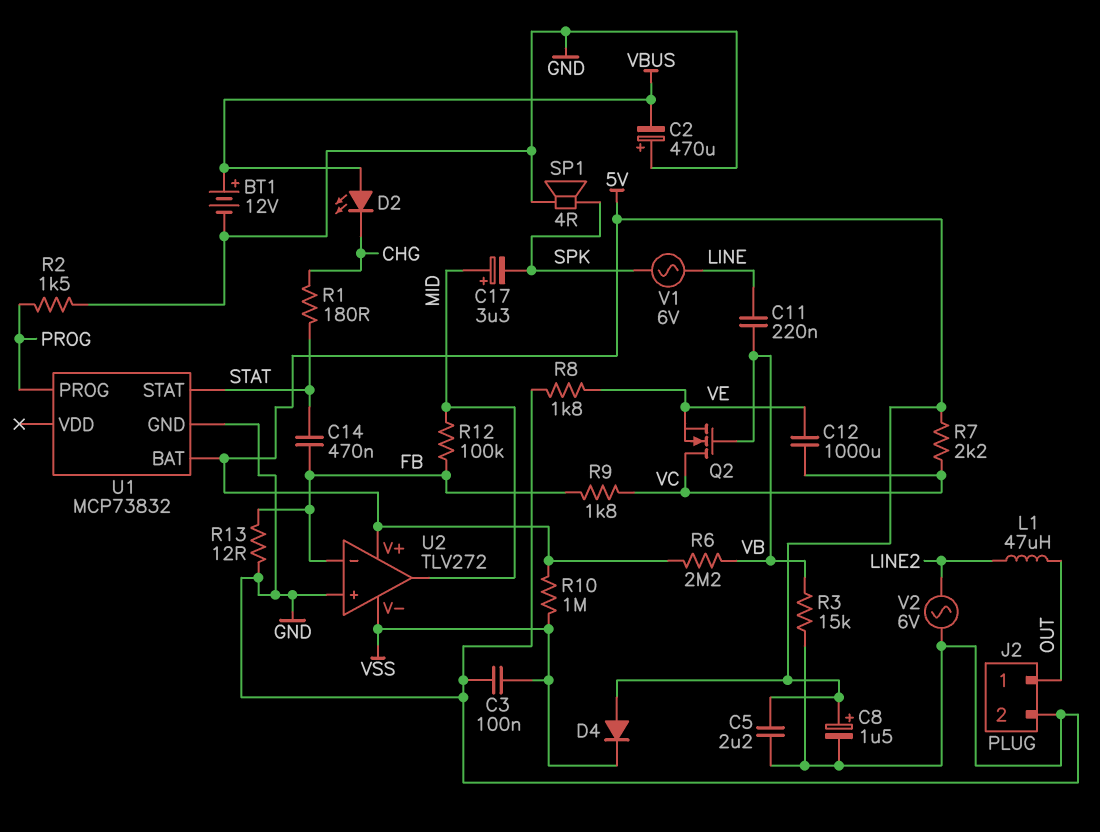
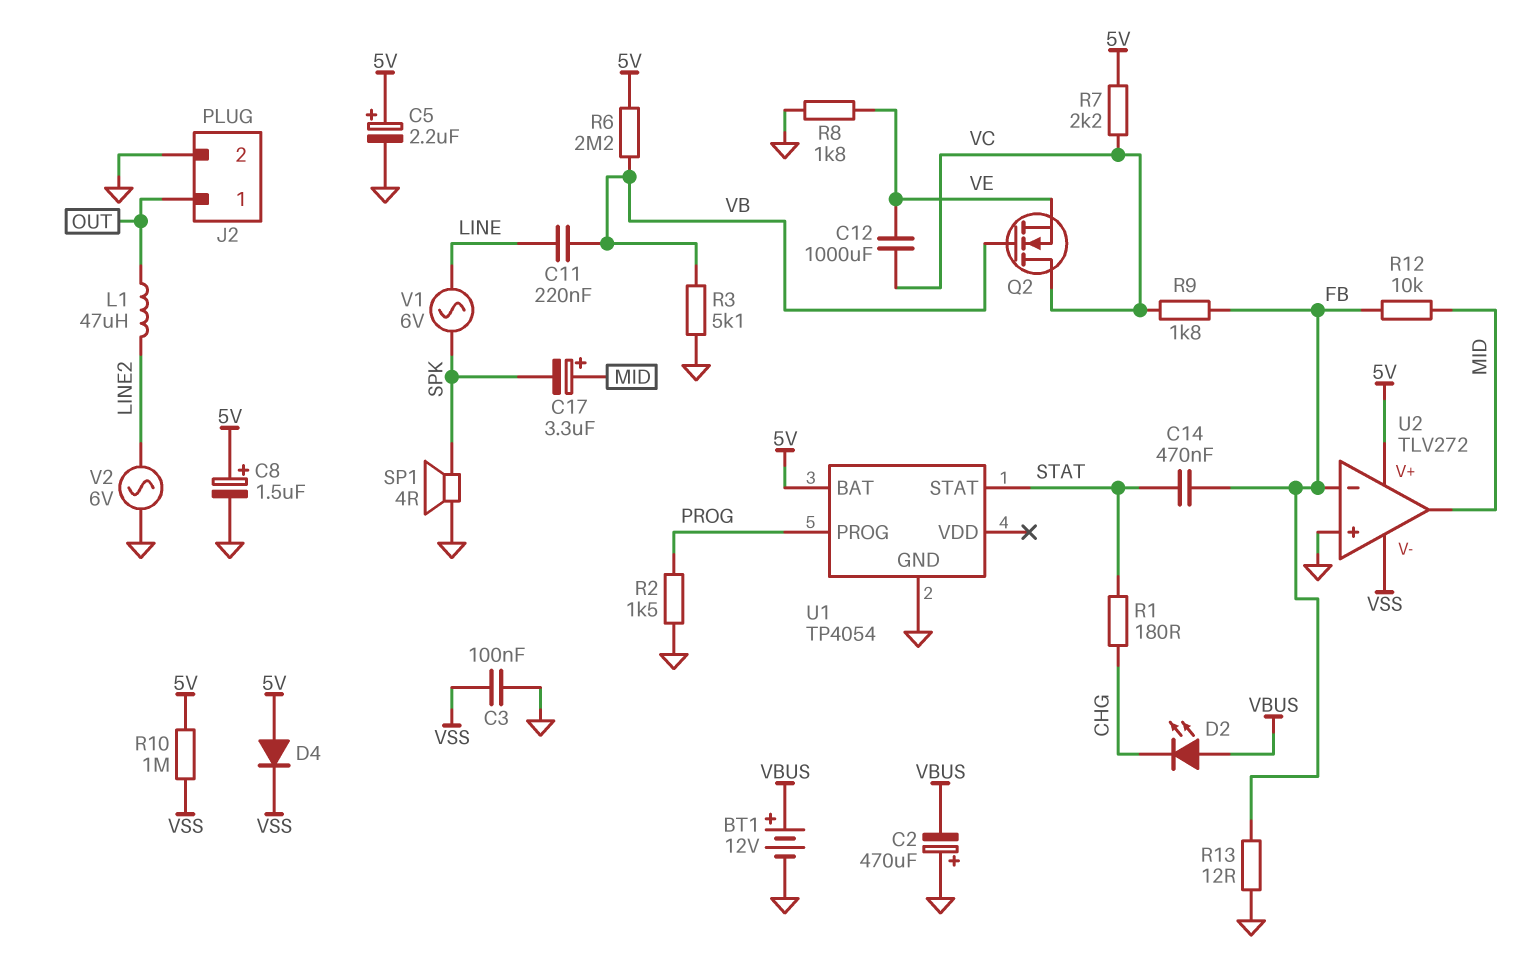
C5: 2.2uF (5V, GND) -> 2.2uF (plus 5V, minus GND)
R3: 15k (GND, VB) -> 5.1k (GND, VB)
R12: 100k (FB, MID) -> 10k (FB, MID)
U1: MCP73832 -> TP4054

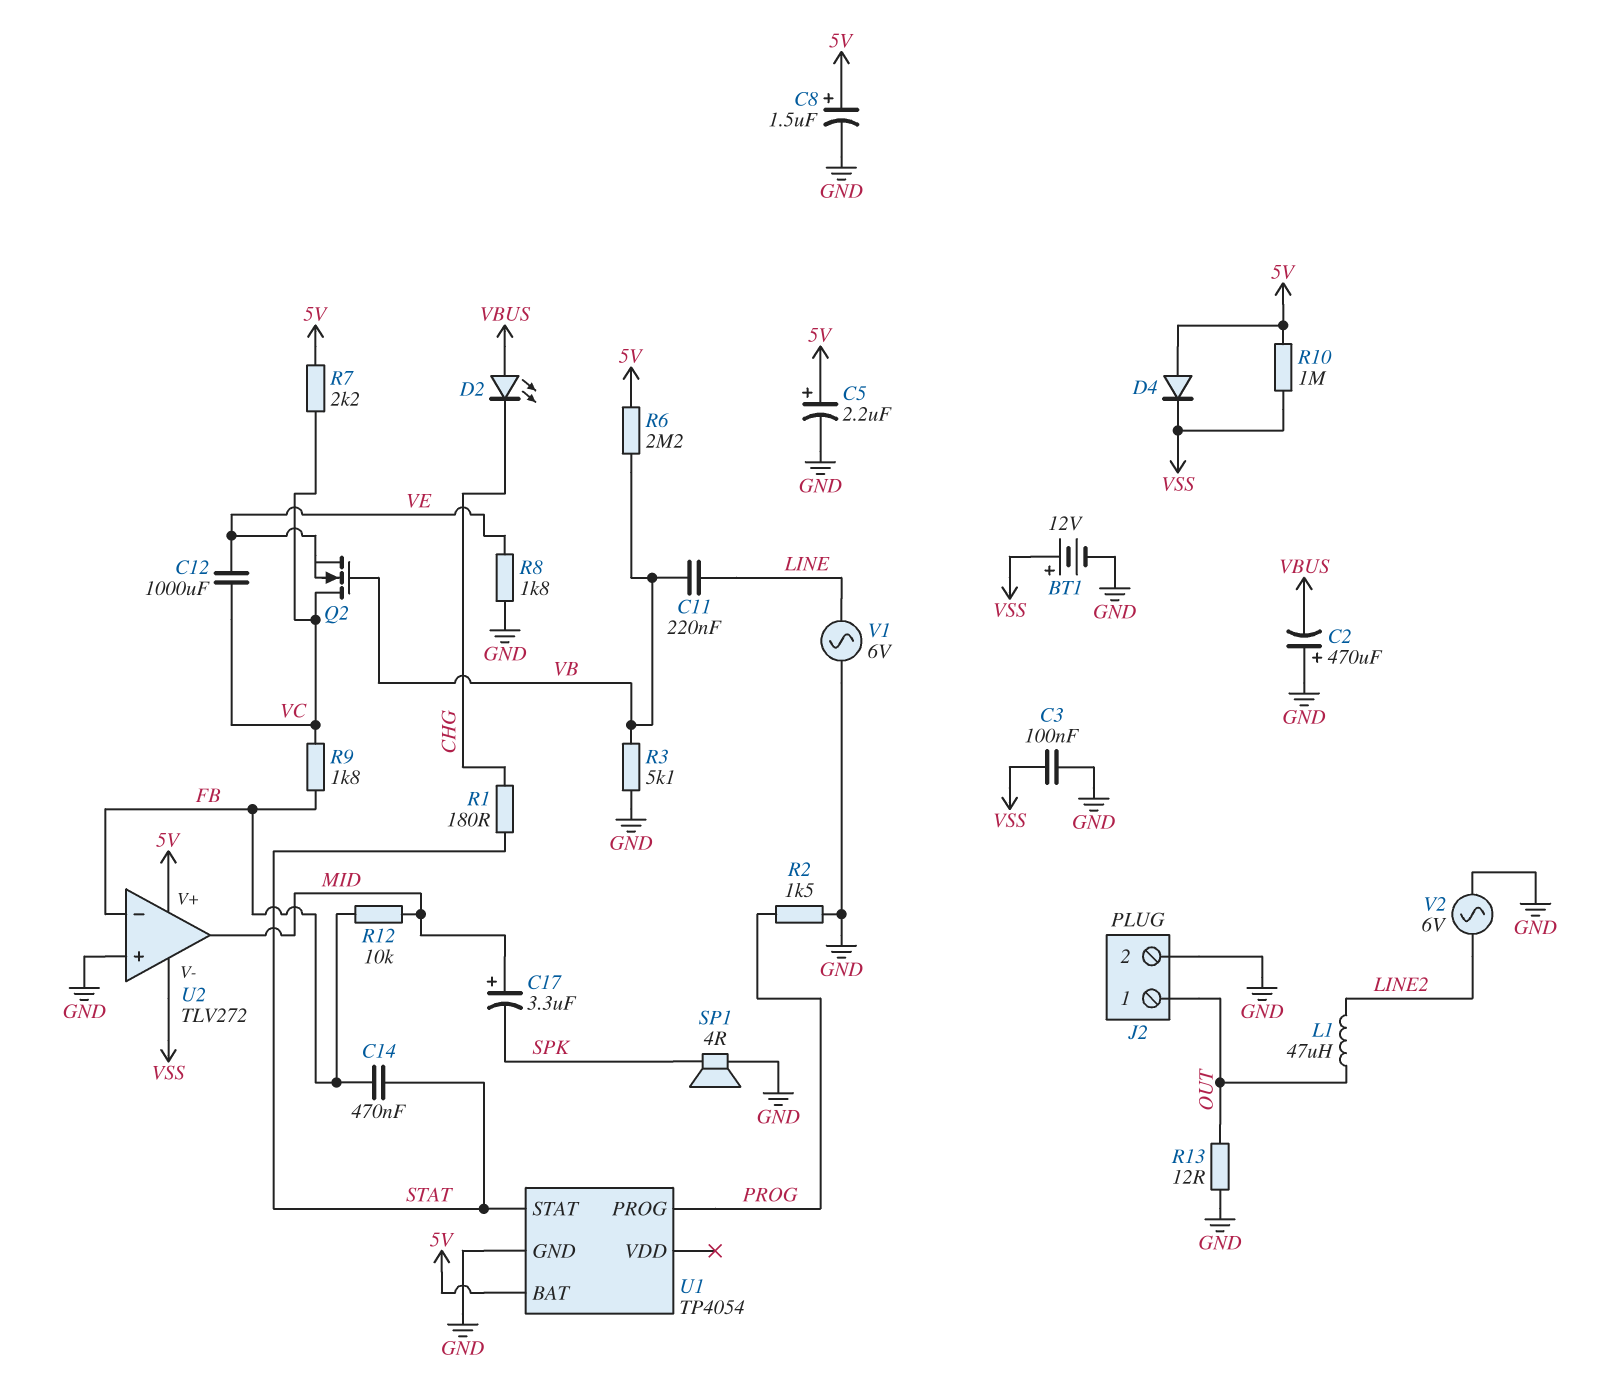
BT1: 12V (plus VBUS, minus GND) -> 12V (plus VSS, minus GND)
R13: 12 (FB, GND) -> 12 (GND, OUT)
V1: AC 6V (LINE, SPK) -> AC 6V (GND, LINE)

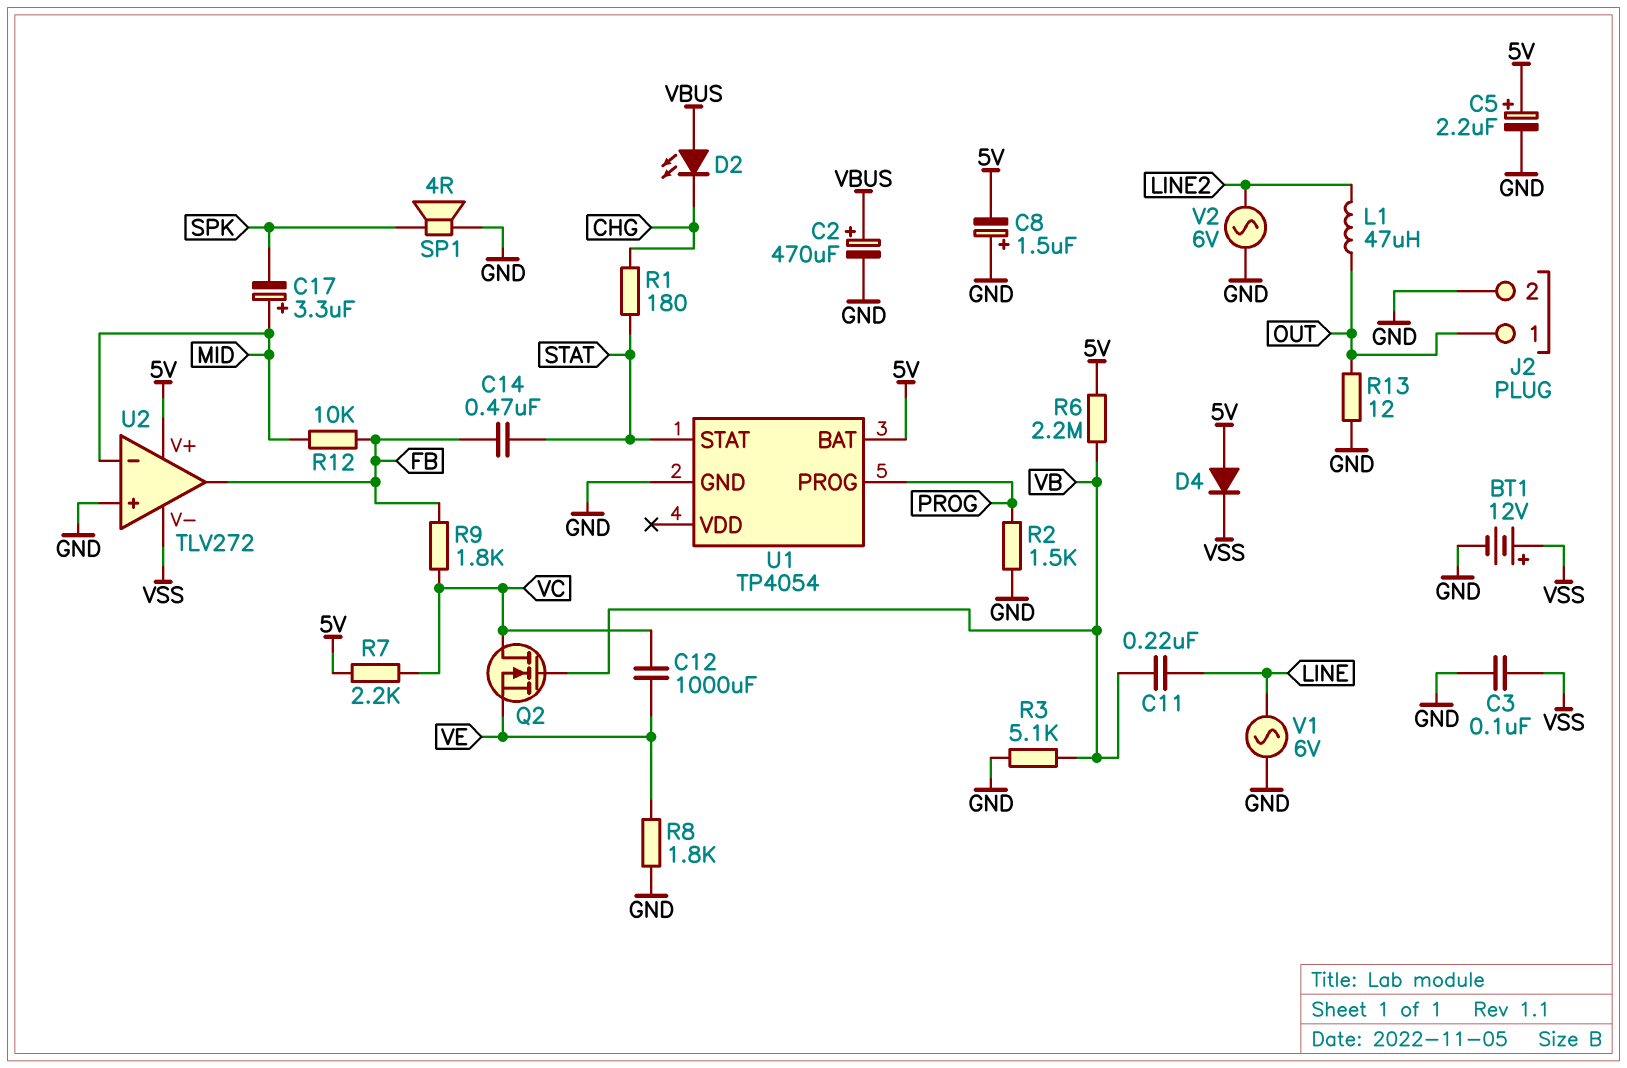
C2: 470uF (plus GND, minus VBUS) -> 470uF (plus VBUS, minus GND)
C8: 1.5uF (plus 5V, minus GND) -> 1.5uF (plus GND, minus 5V)
R10: 1M (5V, VSS) -> none
U2 pin in-: FB -> MID
U2 pin out: MID -> FB

